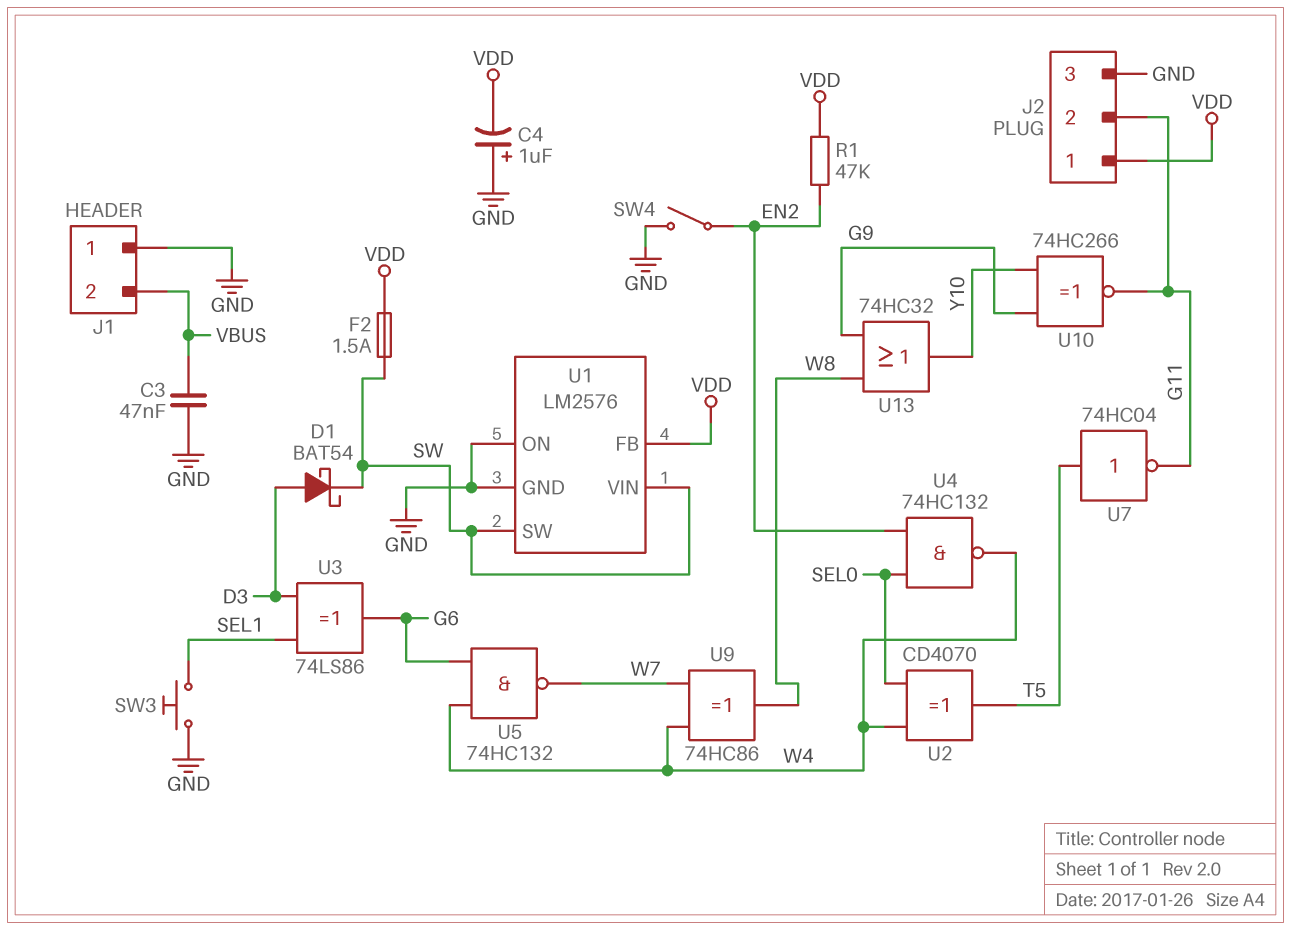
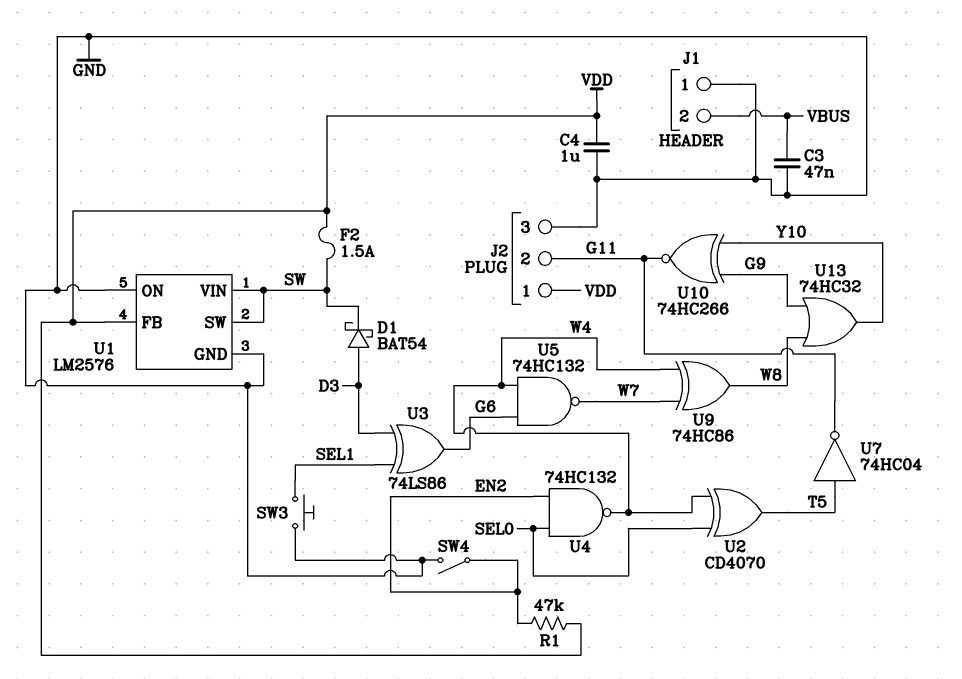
C4: 1uF (plus GND, minus VDD) -> 1uF (GND, VDD)

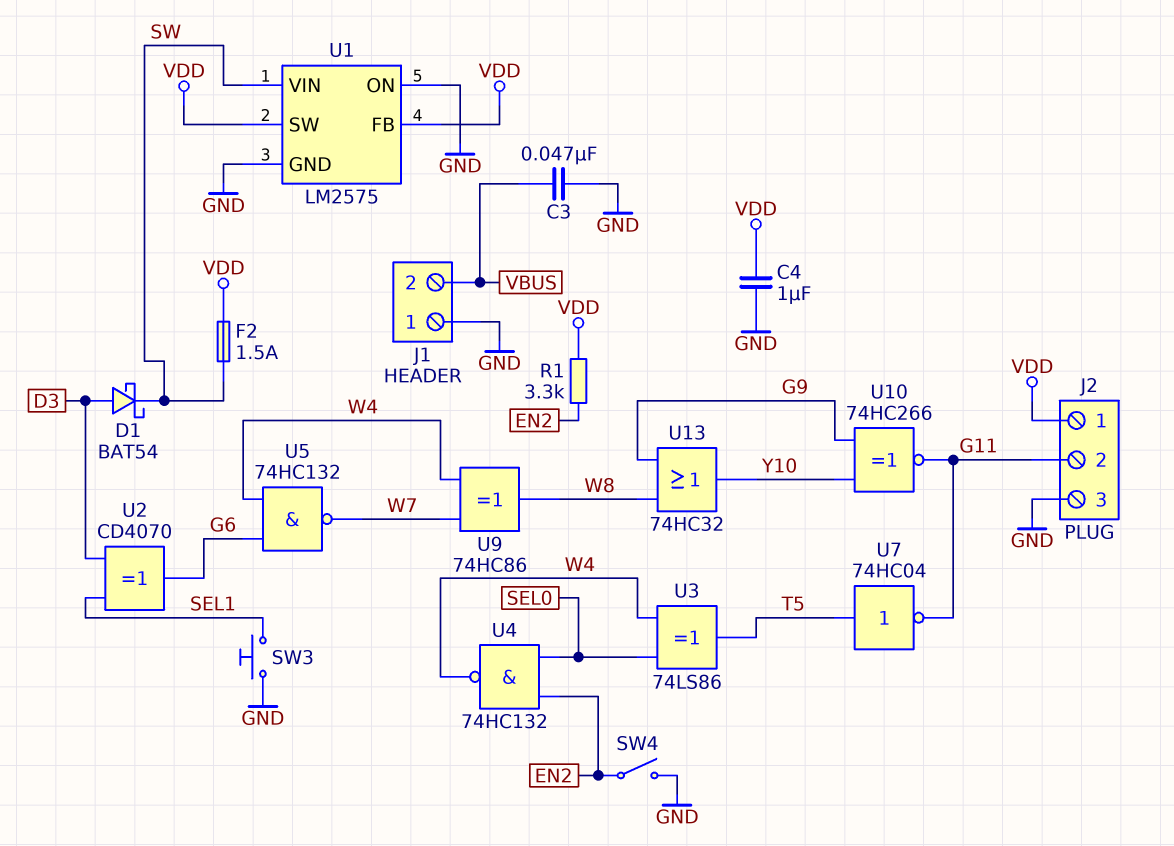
R1: 47k (EN2, VDD) -> 3.3k (EN2, VDD)
U1: LM2576 -> LM2575
U1 pin SW: SW -> VDD
U2: XOR CD4070 (in SEL0, in W4, out T5) -> XOR CD4070 (in D3, in SEL1, out G6)
U3: XOR 74LS86 (in D3, in SEL1, out G6) -> XOR 74LS86 (in SEL0, in W4, out T5)

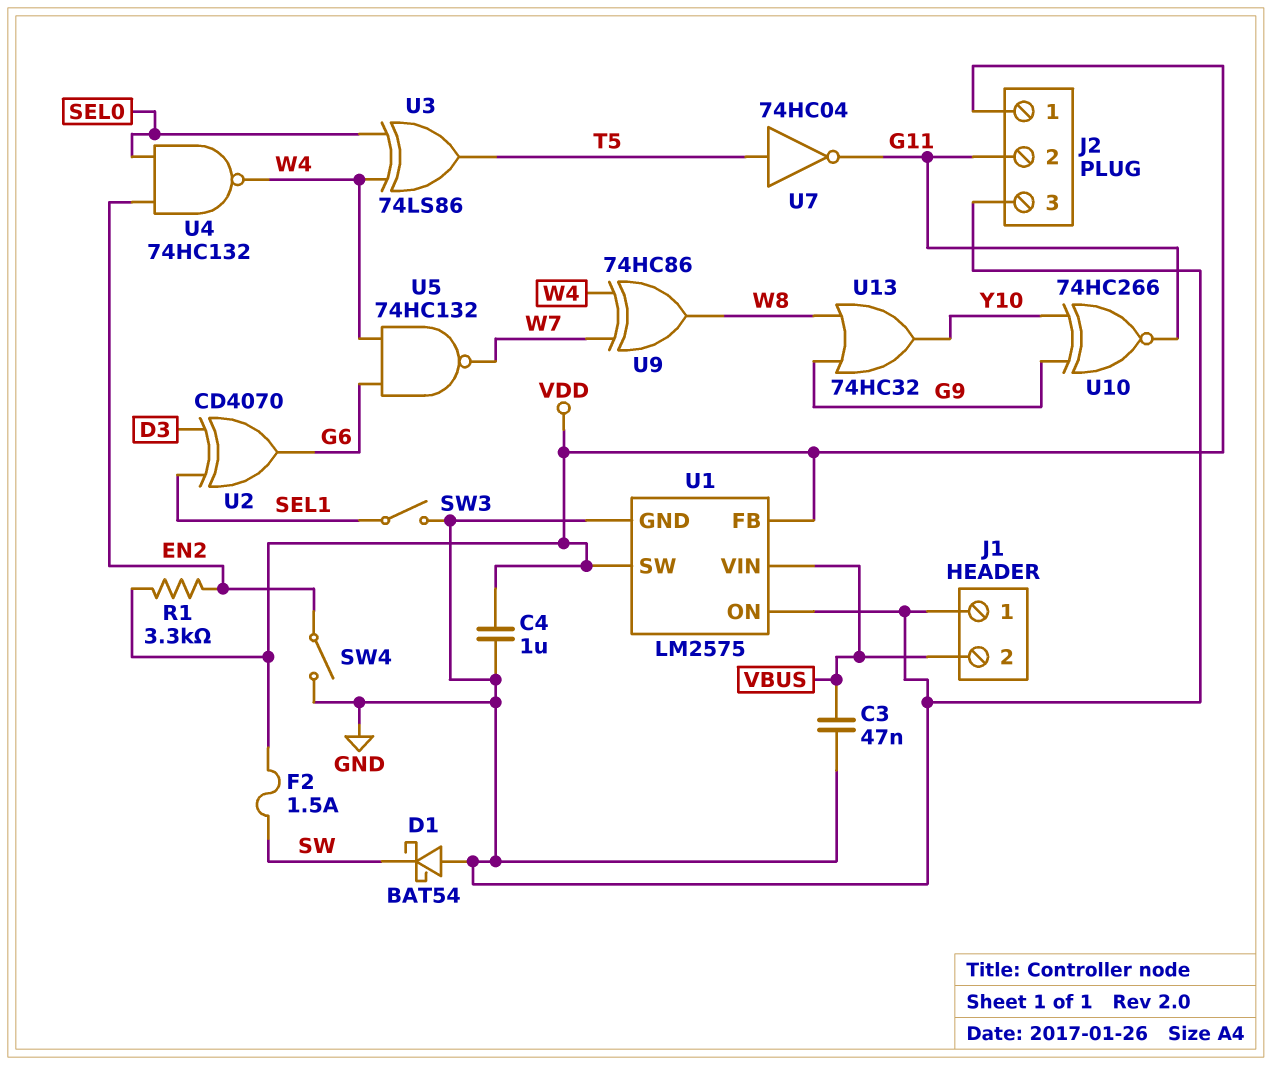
D1: schottky BAT54 (A D3, K SW) -> schottky BAT54 (A GND, K SW)
SW3: button (GND, SEL1) -> switch (GND, SEL1)
U1 pin VIN: SW -> VBUS

